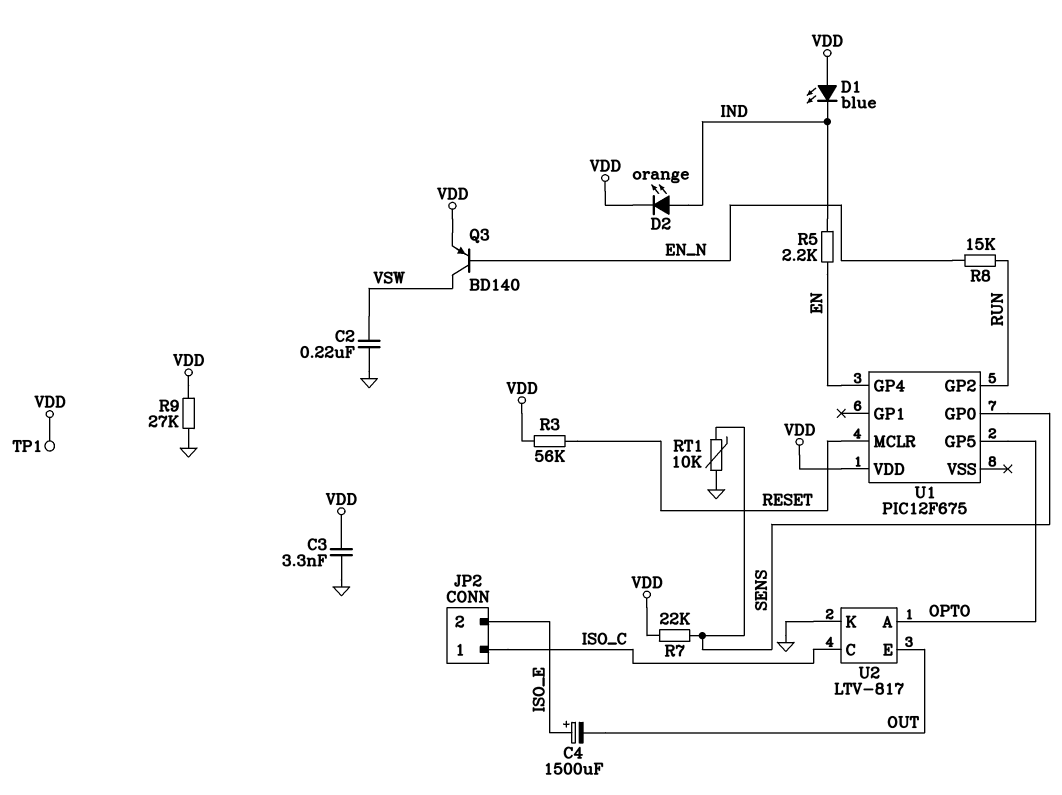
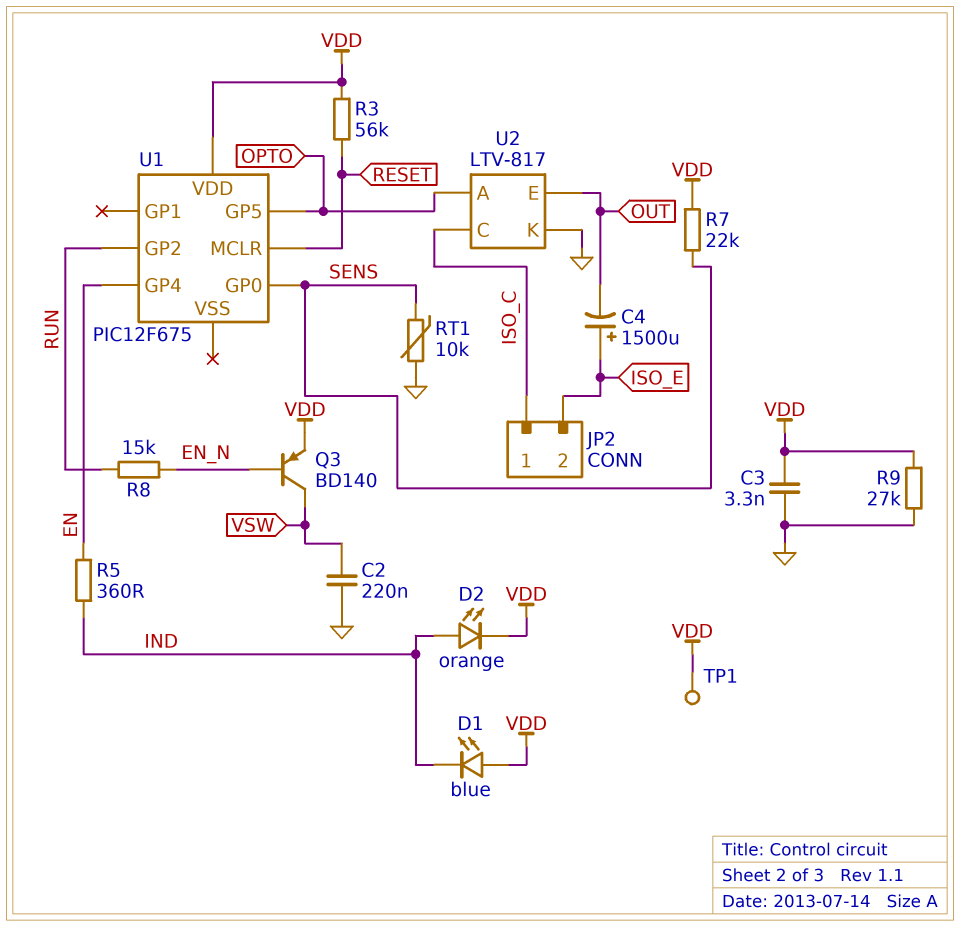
R5: 2.2k (EN, IND) -> 360 (EN, IND)

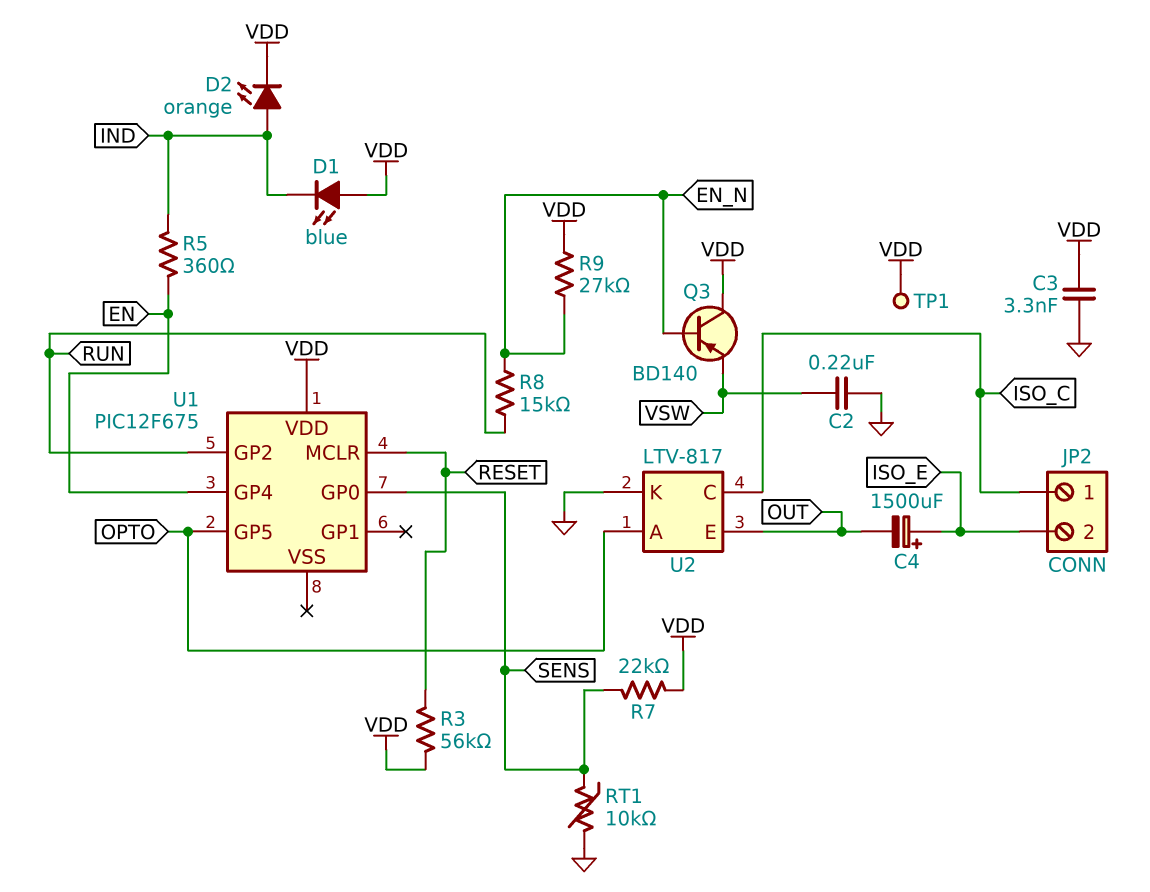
Q3: PNP BD140 (B EN_N, C VSW, E VDD) -> PNP BD140 (B EN_N, C VDD, E VSW)
R9: 27k (GND, VDD) -> 27k (EN_N, VDD)

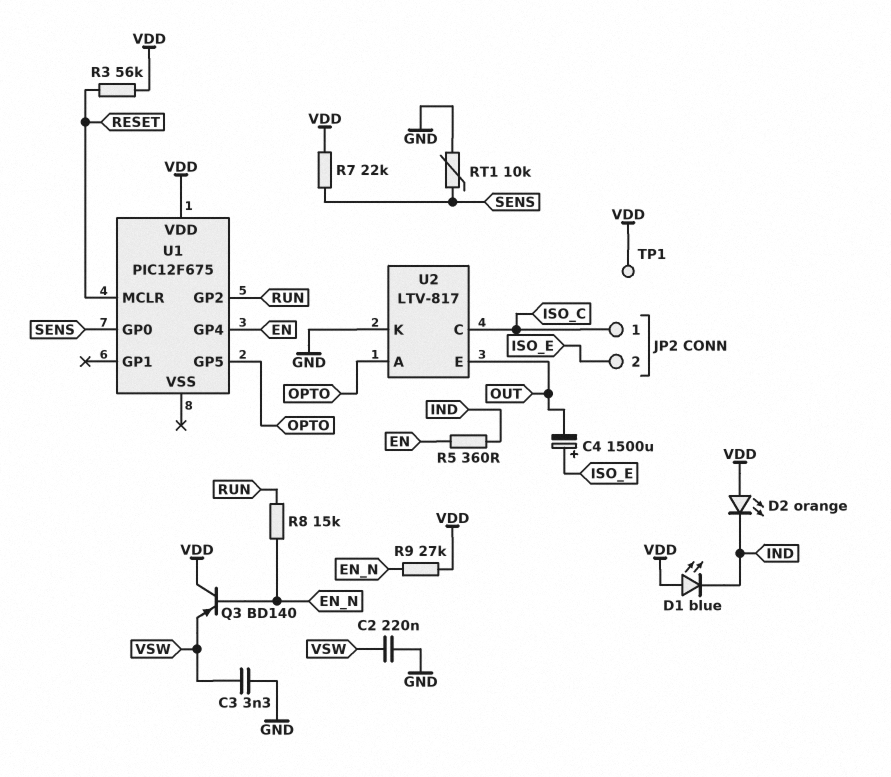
C3: 3.3nF (GND, VDD) -> 3.3nF (GND, VSW)
D2: LED orange (A IND, K VDD) -> LED orange (A VDD, K IND)

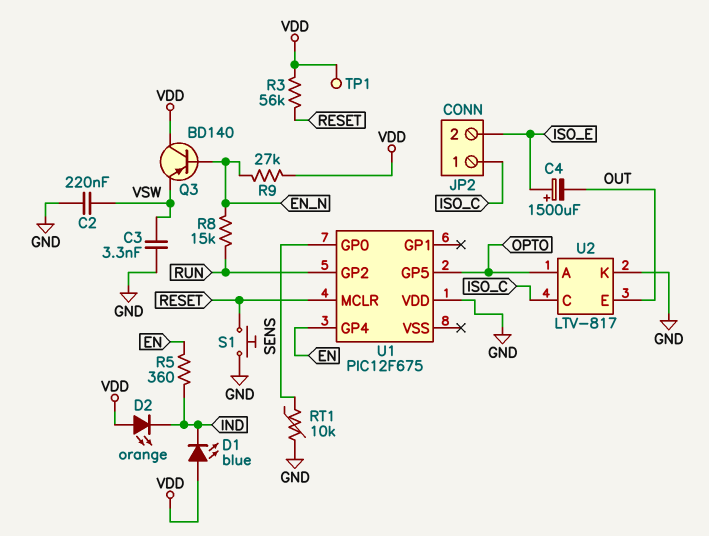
R7: 22k (SENS, VDD) -> none
S1: none -> button (GND, RESET)
U1 pin VDD: VDD -> GND

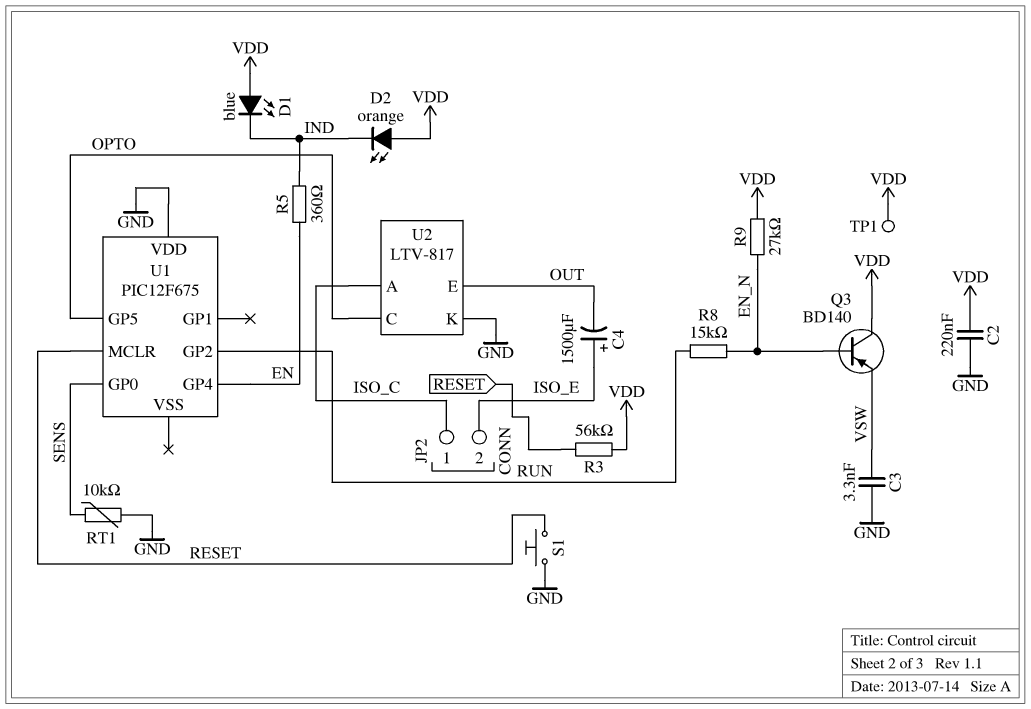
C2: 220nF (GND, VSW) -> 220nF (GND, VDD)
U2 pin A: OPTO -> ISO_C
U2 pin C: ISO_C -> OPTO

